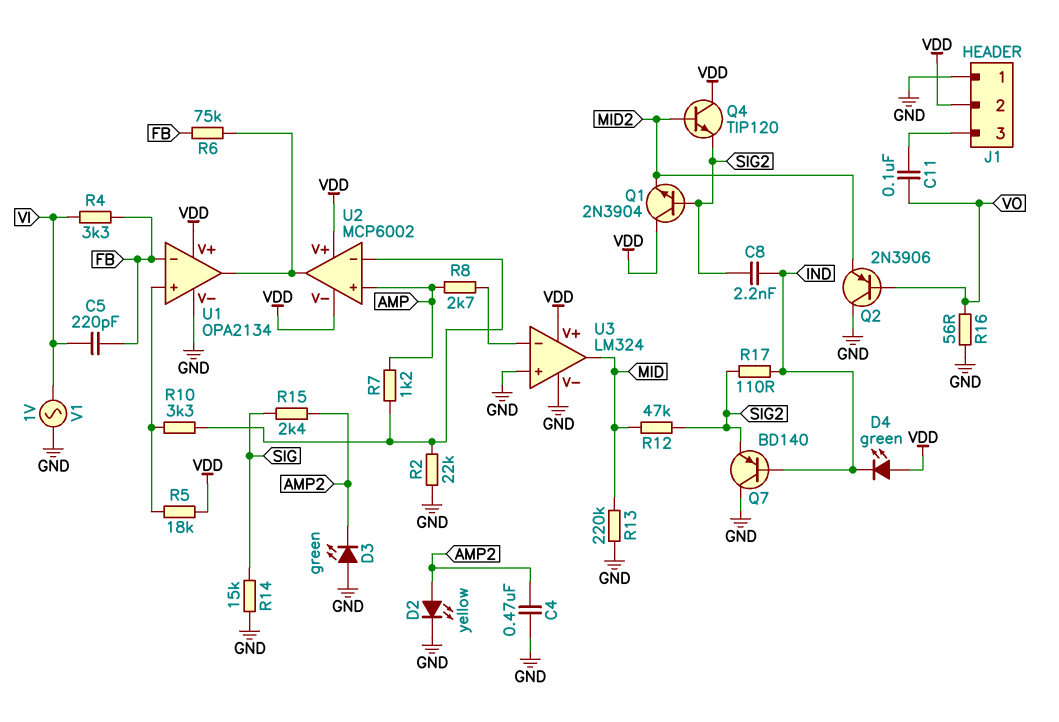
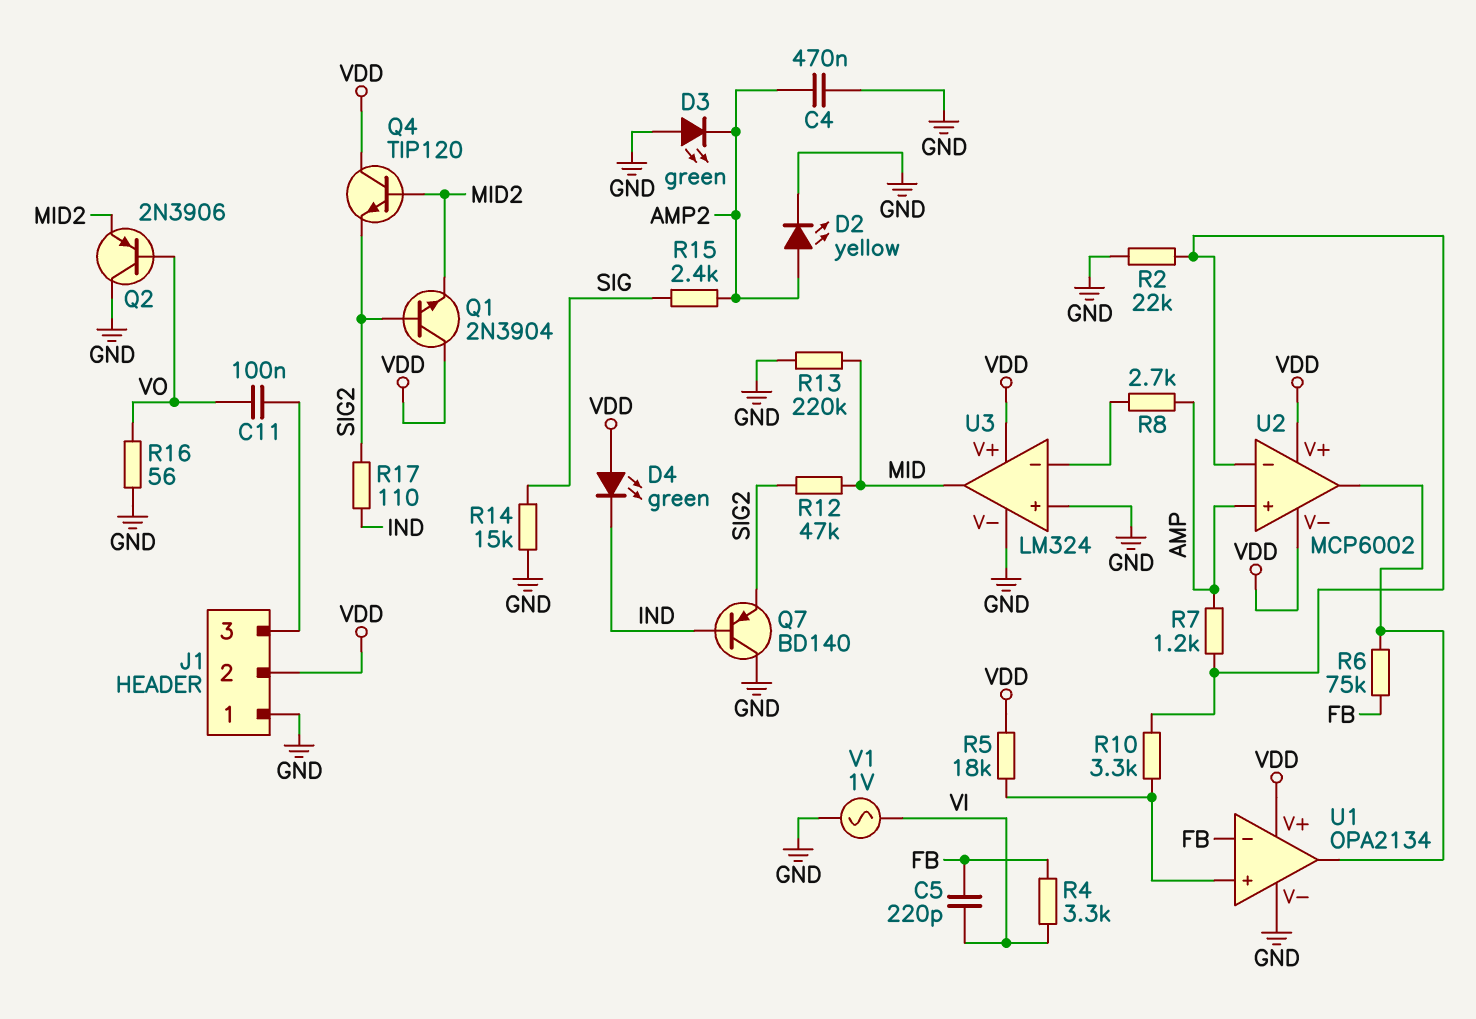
C8: 2.2nF (IND, SIG2) -> none

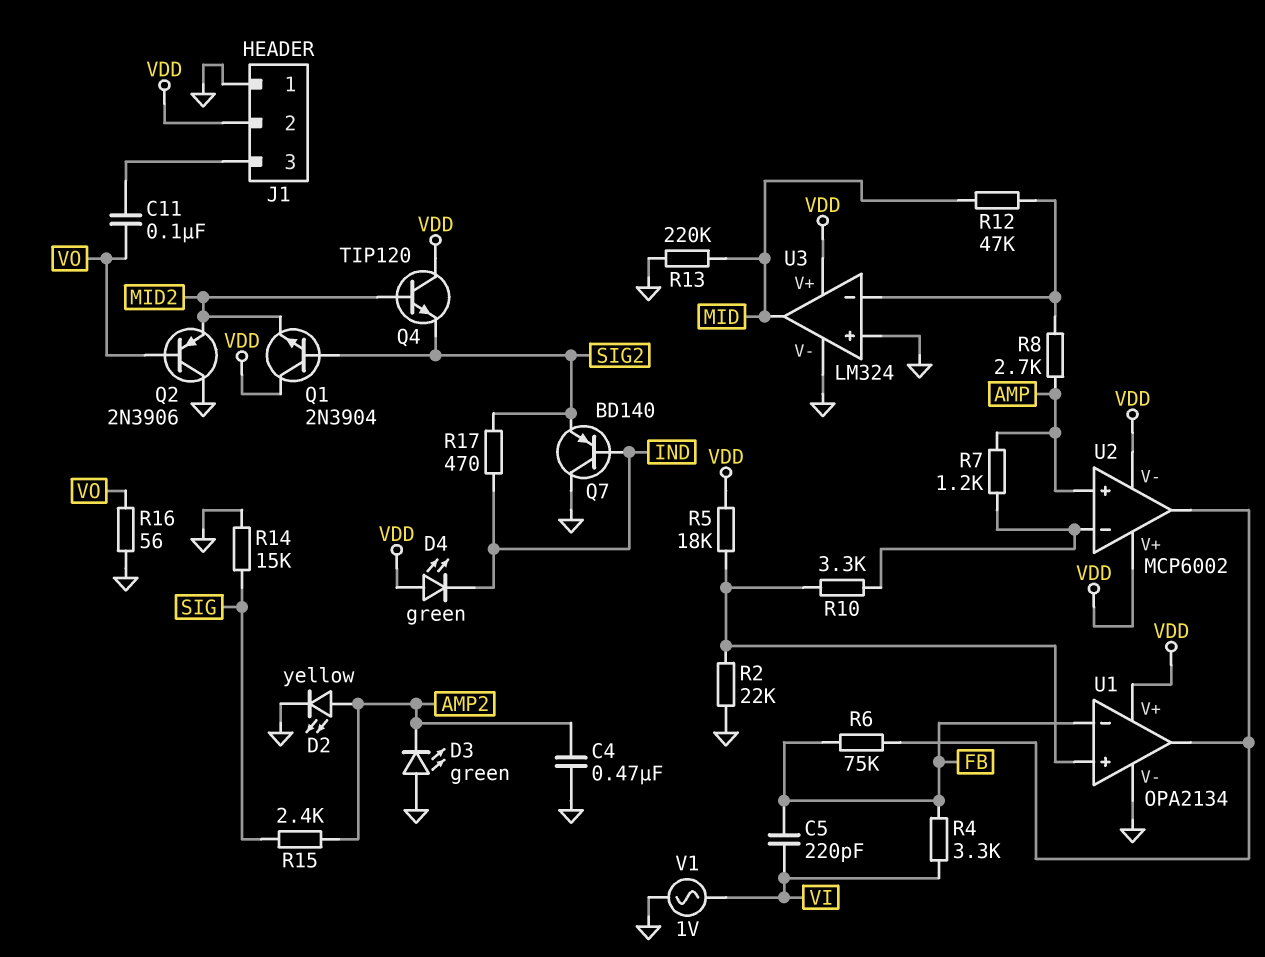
R2: 22k (GND, U2/in-) -> 22k (GND, U1/in+)
R12: 47k (MID, SIG2) -> 47k (MID, U3/in-)
R17: 110 (IND, SIG2) -> 470 (IND, SIG2)

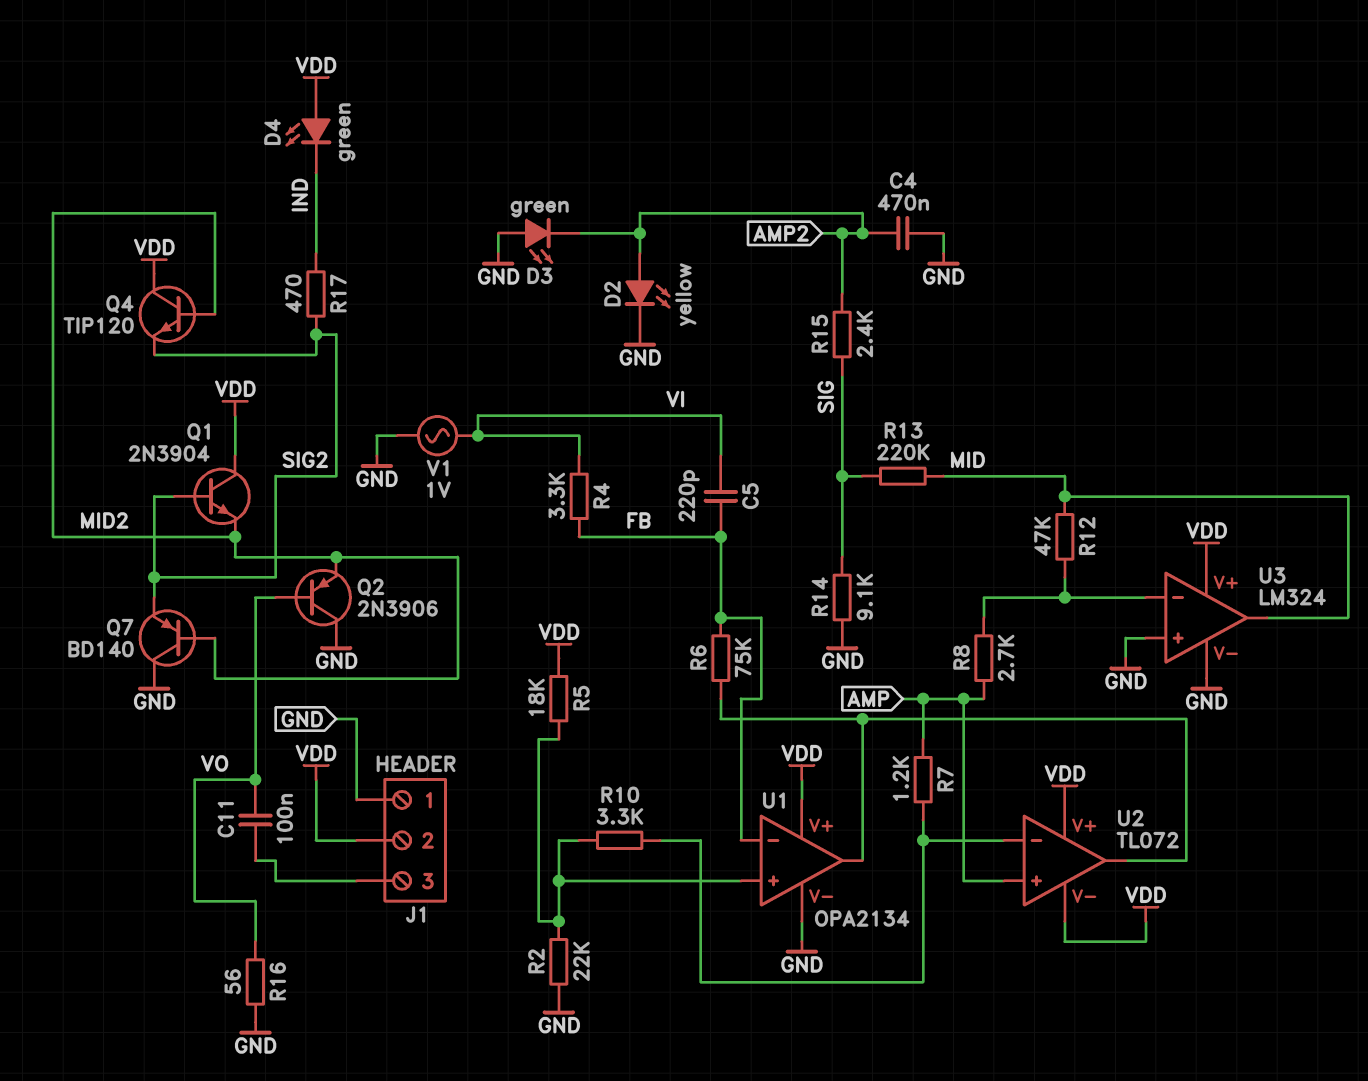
Q7: PNP BD140 (B IND, C GND, E SIG2) -> PNP BD140 (B MID2, C GND, E SIG2)
R13: 220k (GND, MID) -> 220k (MID, SIG)
R14: 15k (GND, SIG) -> 9.1k (GND, SIG)
U2: MCP6002 -> TL072

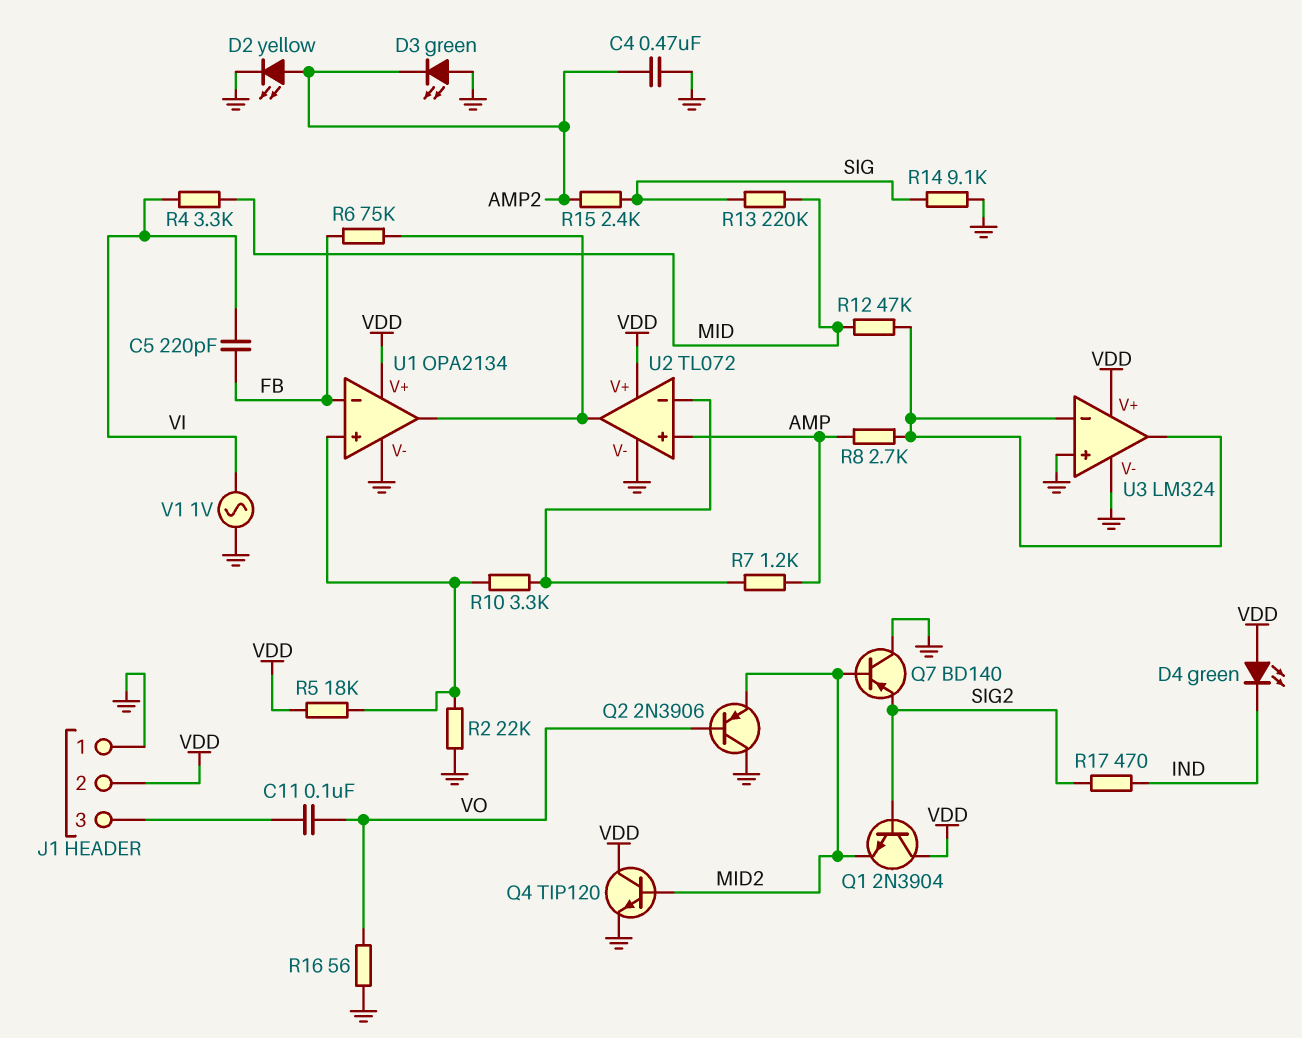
Q4: NPN TIP120 (B MID2, C VDD, E SIG2) -> NPN TIP120 (B MID2, C VDD, E GND)
R4: 3.3k (FB, VI) -> 3.3k (MID, VI)
U2 pin V-: VDD -> GND
U3 pin out: MID -> U3/in-

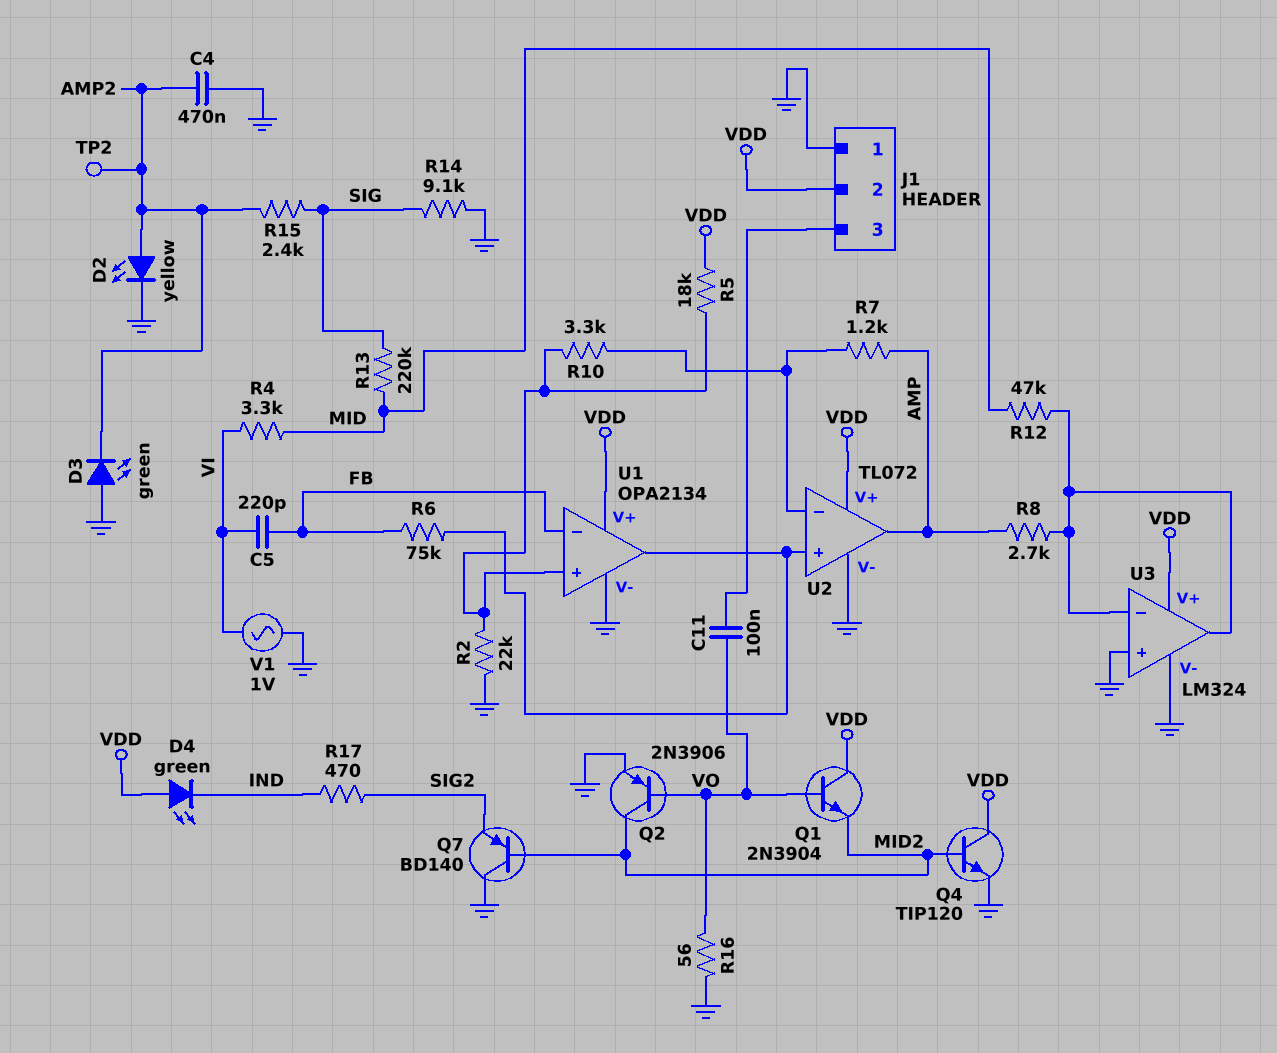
Q1: NPN 2N3904 (B SIG2, C VDD, E MID2) -> NPN 2N3904 (B VO, C VDD, E MID2)
Q2: PNP 2N3906 (B VO, C GND, E MID2) -> PNP 2N3906 (B VO, C MID2, E GND)
TP2: none -> test point (AMP2)
U2 pin in+: AMP -> U1/out
U2 pin out: U1/out -> AMP

